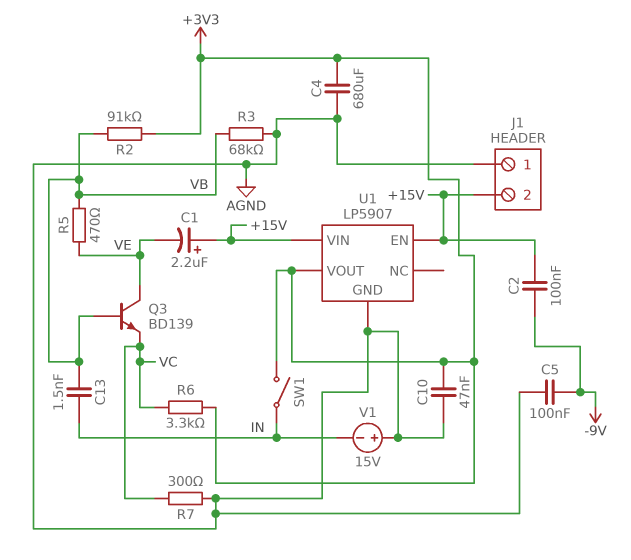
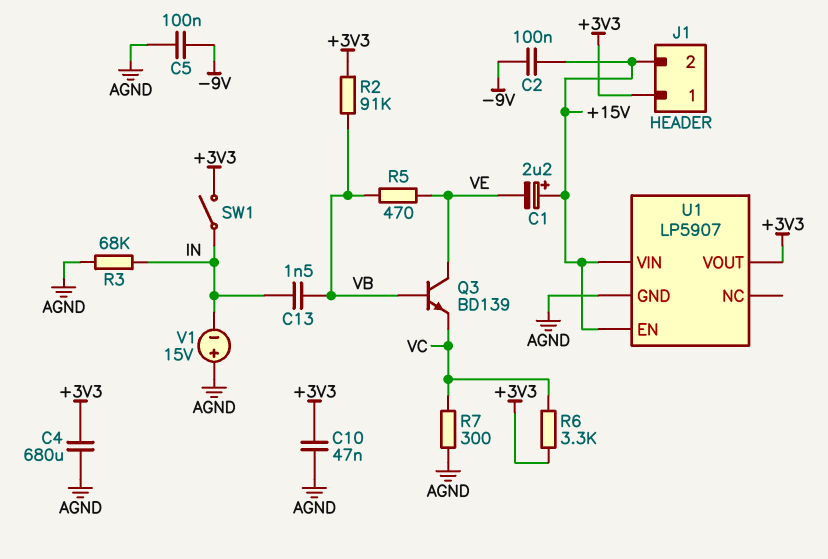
J1 pin 1: AGND -> +3V3
R3: 68k (AGND, VB) -> 68k (AGND, IN)

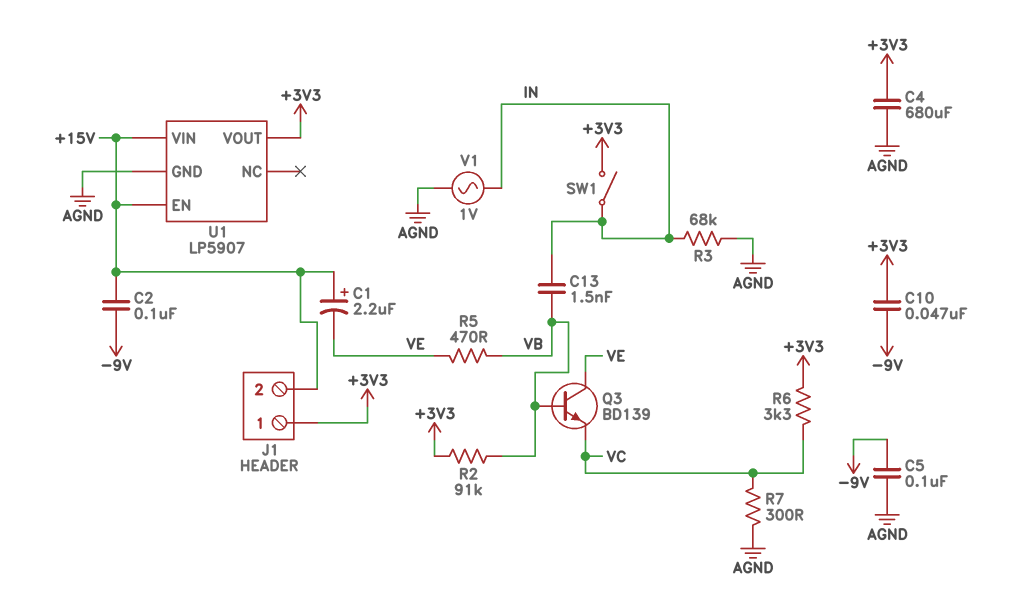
C10: 47nF (+3V3, AGND) -> 47nF (+3V3, -9V)
V1: 15V (plus AGND, minus IN) -> AC 1V (AGND, IN)

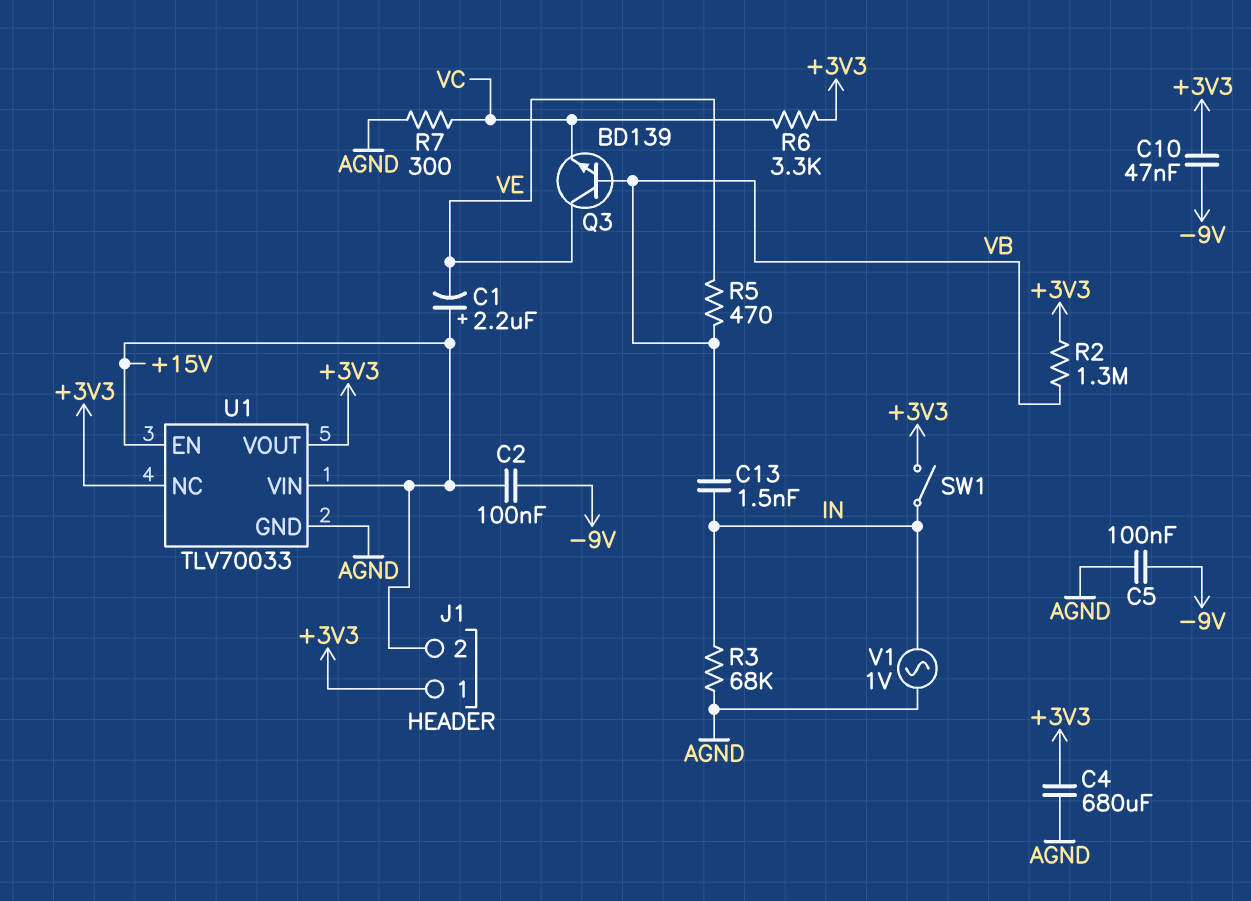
R2: 91k (+3V3, VB) -> 1.3M (+3V3, VB)
U1: LP5907 -> TLV70033
U1 pin NC: none -> +3V3

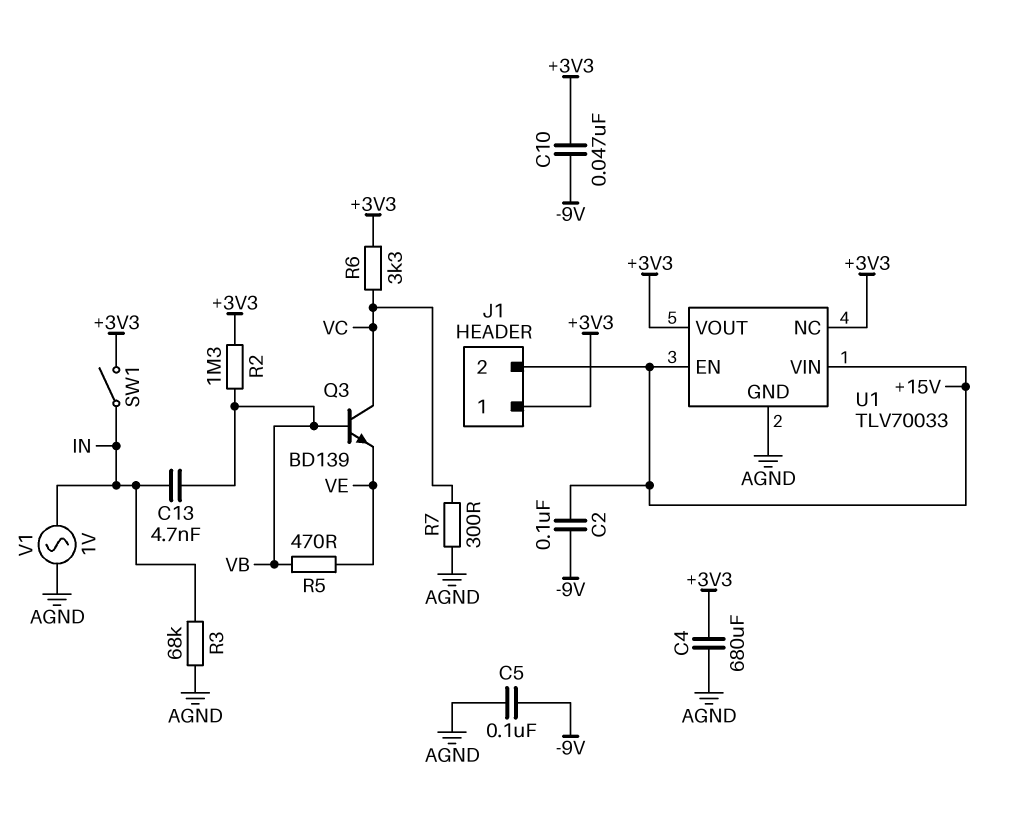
C1: 2.2uF (plus +15V, minus VE) -> none
C13: 1.5nF (IN, VB) -> 4.7nF (IN, VB)
Q3: NPN BD139 (B VB, C VE, E VC) -> NPN BD139 (B VB, C VC, E VE)

